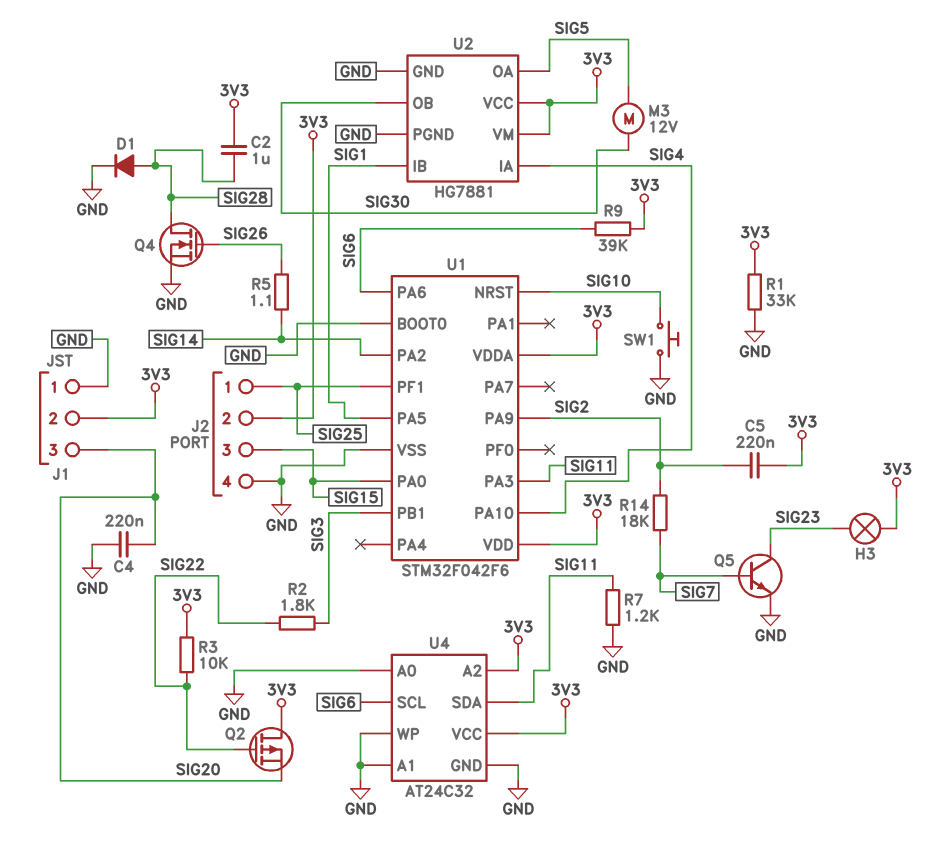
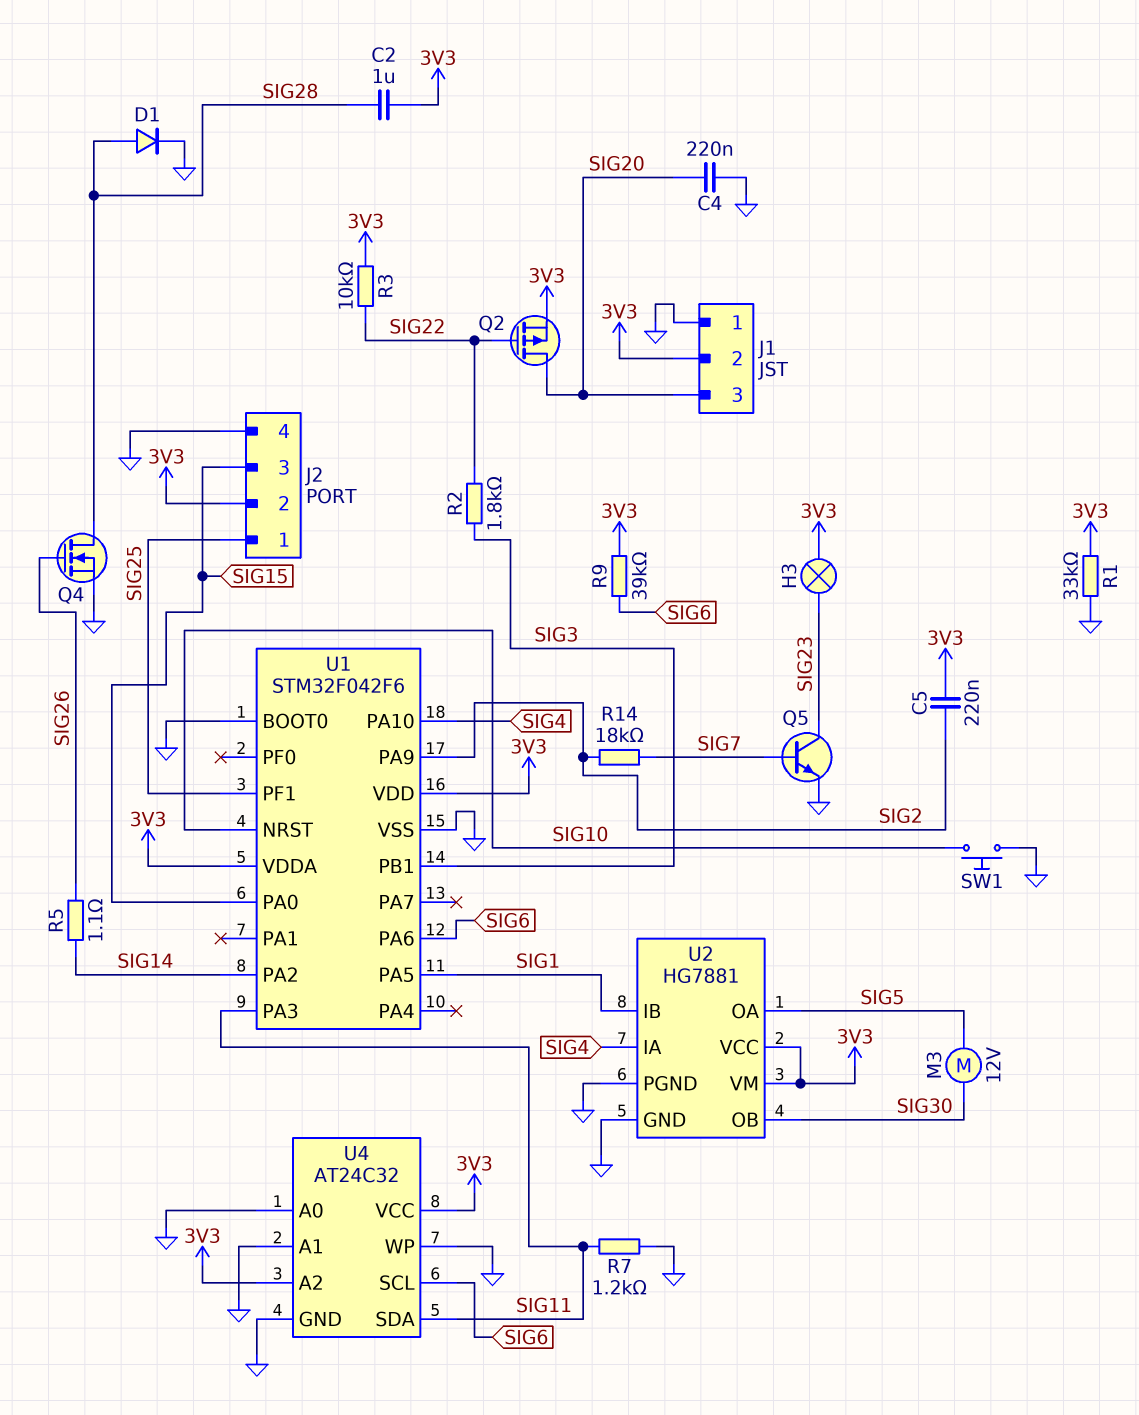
Q2: PMOS (G SIG22, D 3V3, S SIG20) -> PMOS (G SIG22, D SIG20, S 3V3)

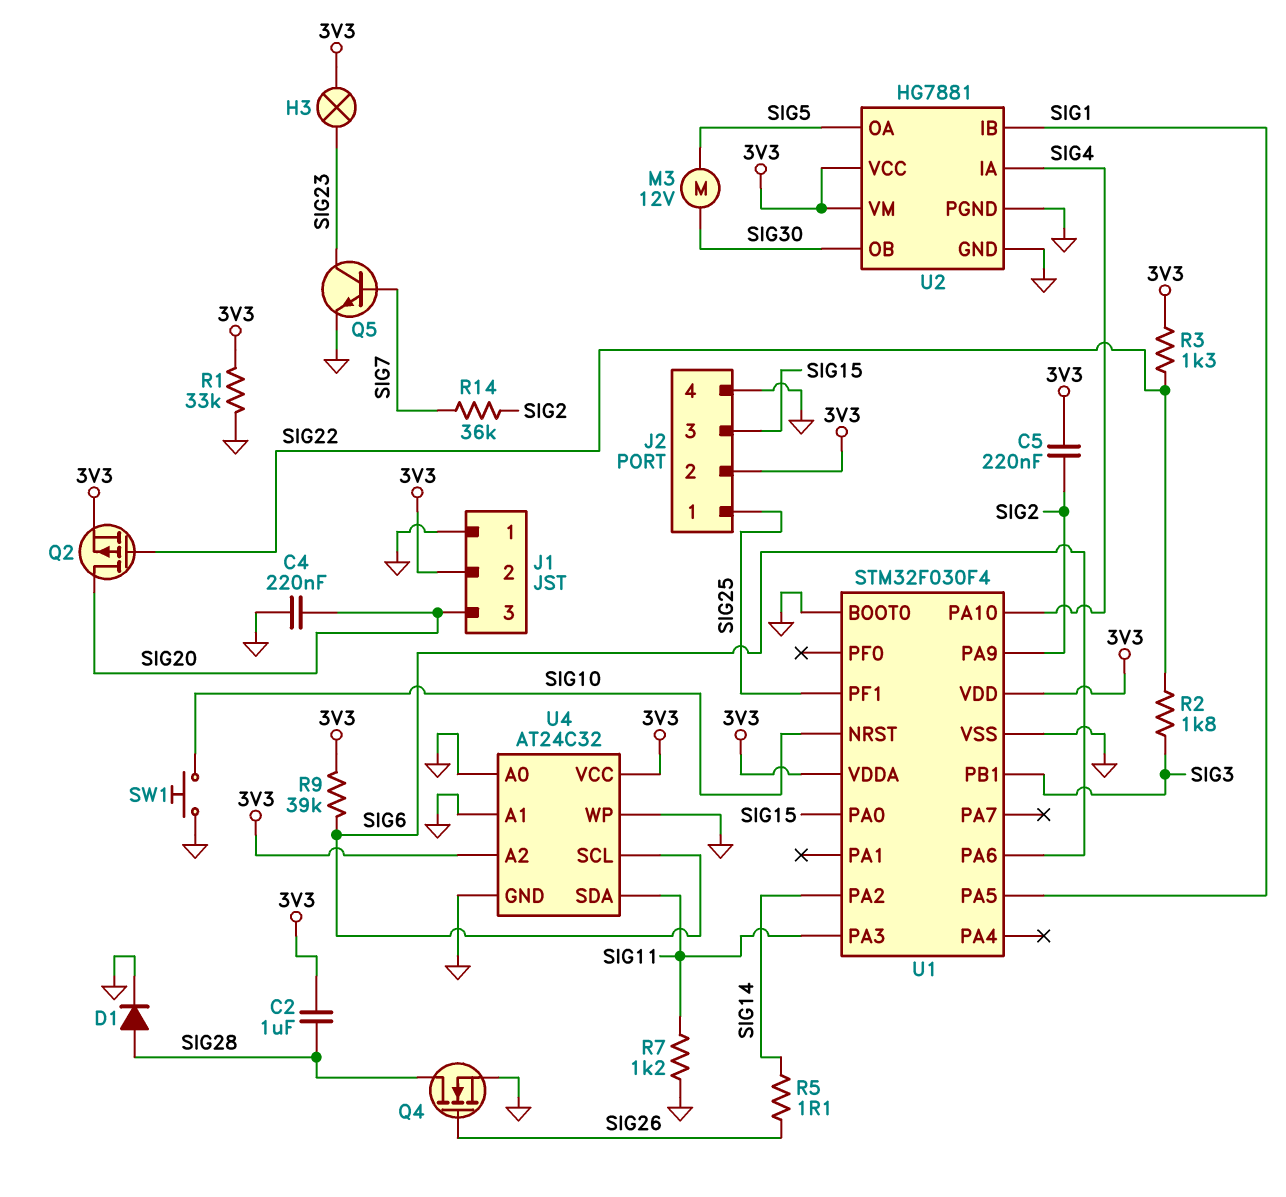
R3: 10k (3V3, SIG22) -> 1.3k (3V3, SIG22)
R14: 18k (SIG2, SIG7) -> 36k (SIG2, SIG7)
U1: STM32F042F6 -> STM32F030F4

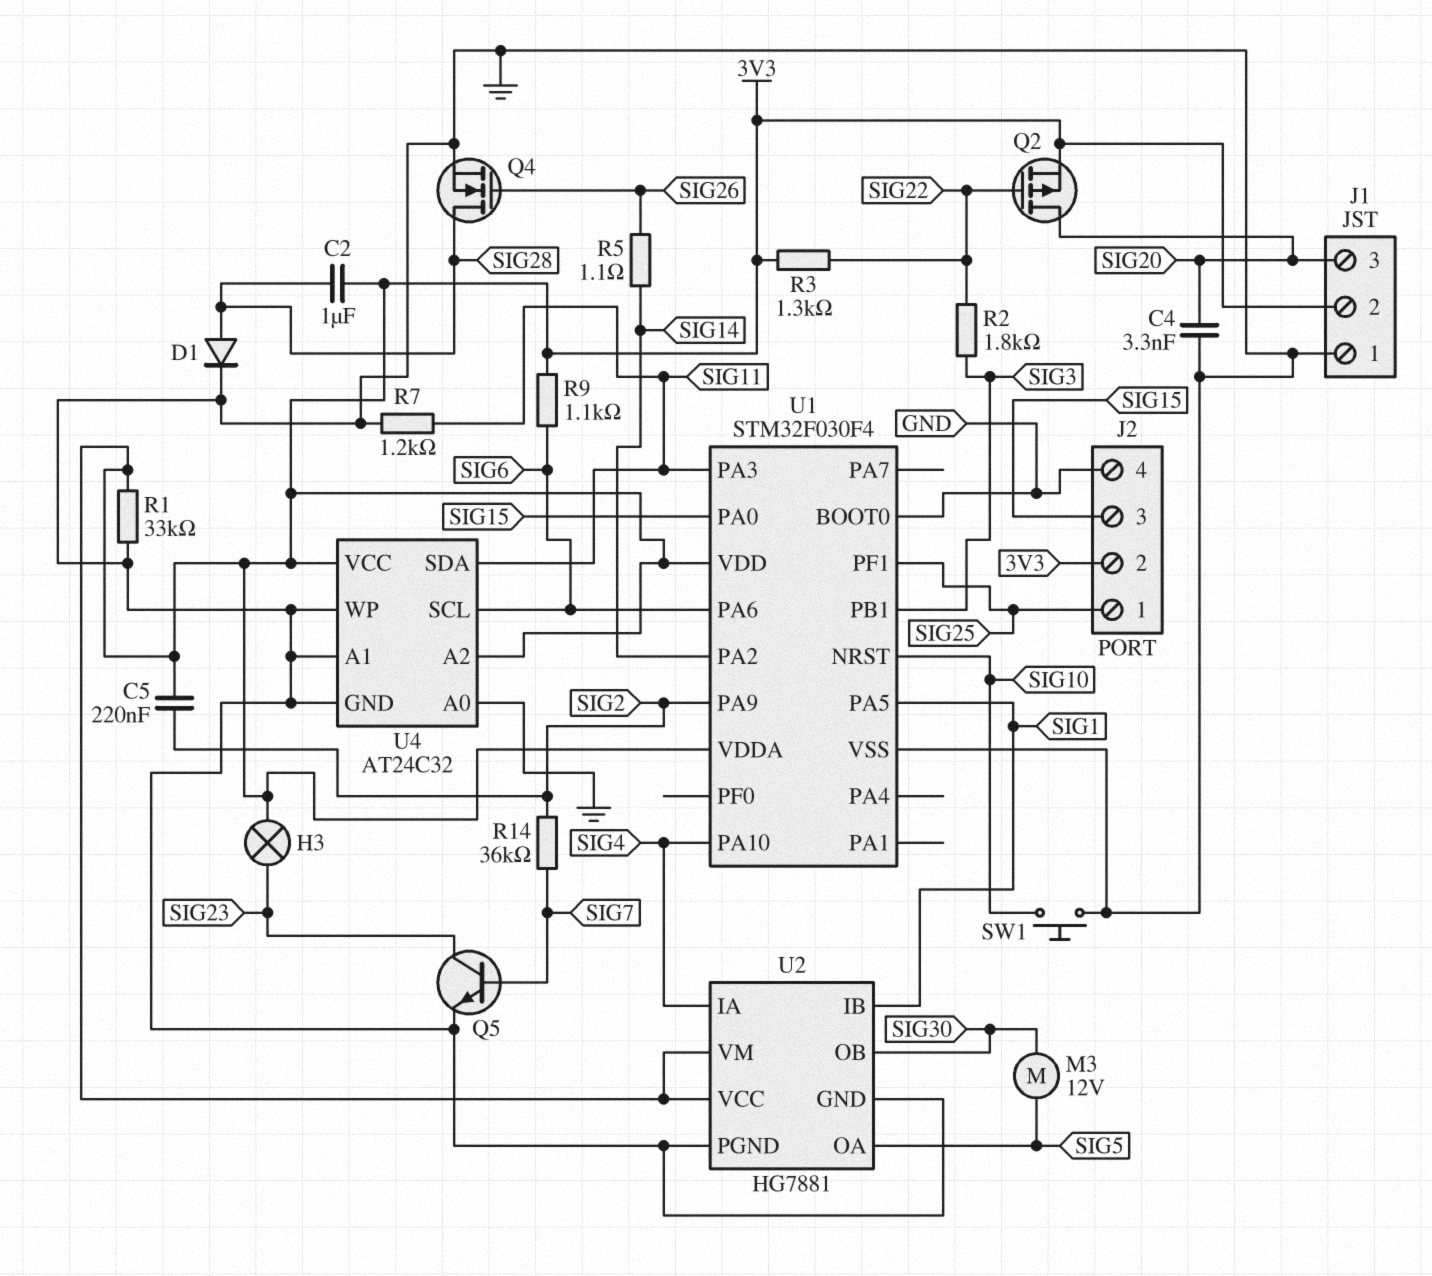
C4: 220nF (GND, SIG20) -> 3.3nF (GND, SIG20)
R9: 39k (3V3, SIG6) -> 1.1k (3V3, SIG6)

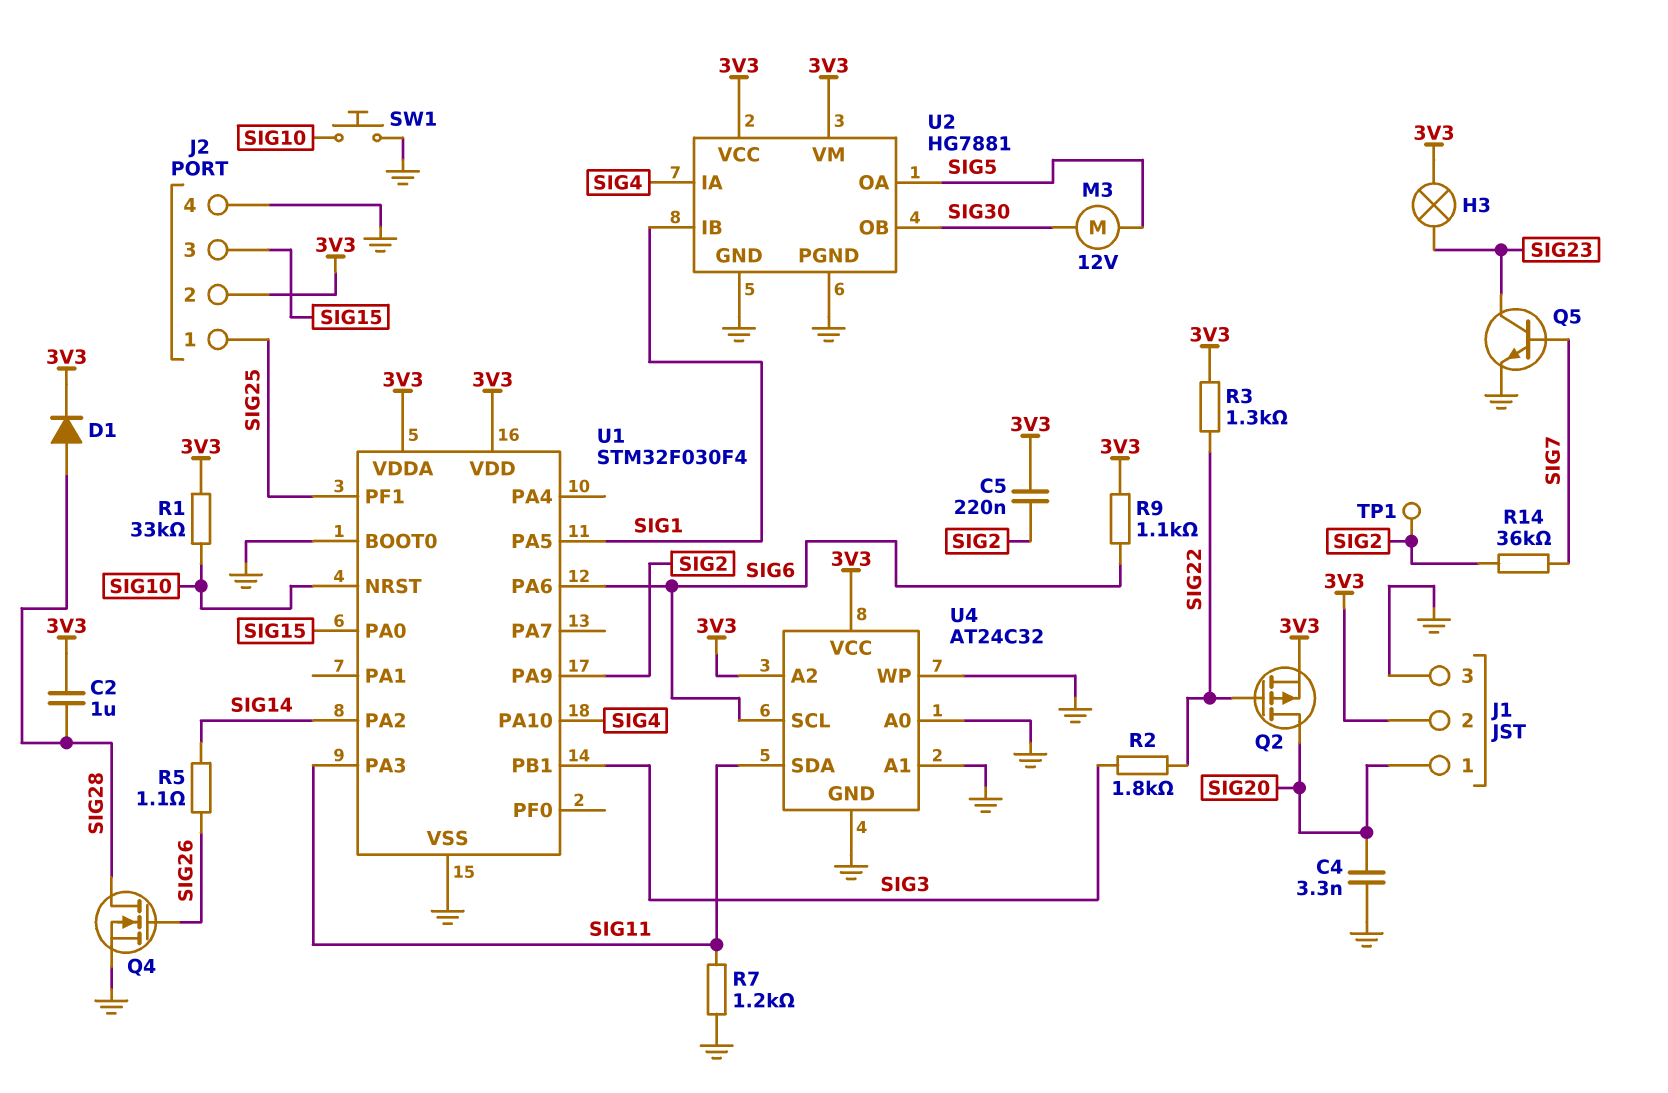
D1: diode (A SIG28, K GND) -> diode (A SIG28, K 3V3)
J1 pin 1: GND -> SIG20
J1 pin 3: SIG20 -> GND
R1: 33k (3V3, GND) -> 33k (3V3, SIG10)
TP1: none -> test point (SIG2)

